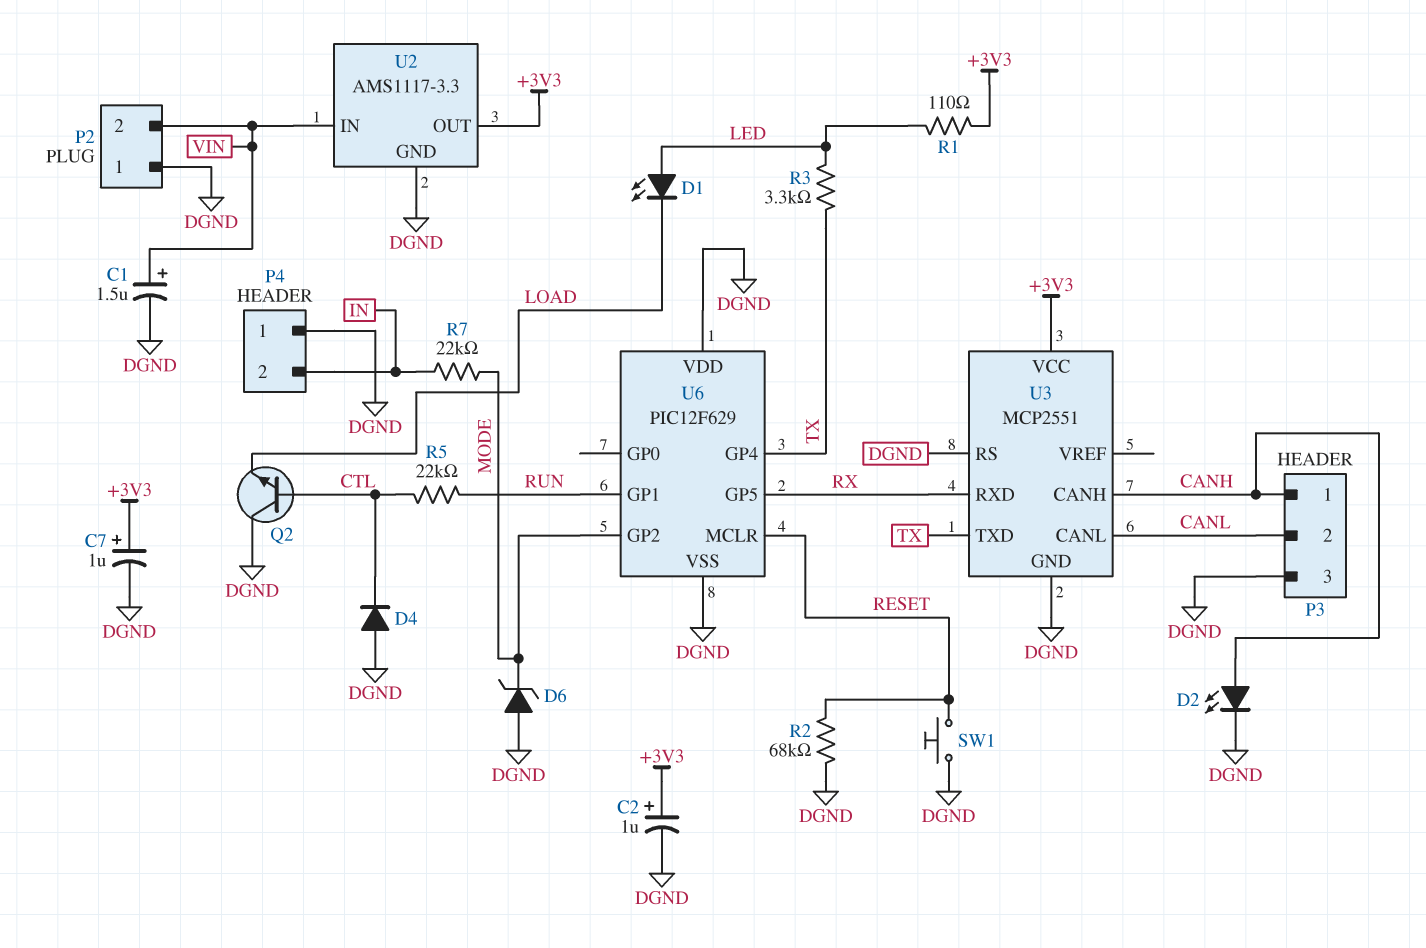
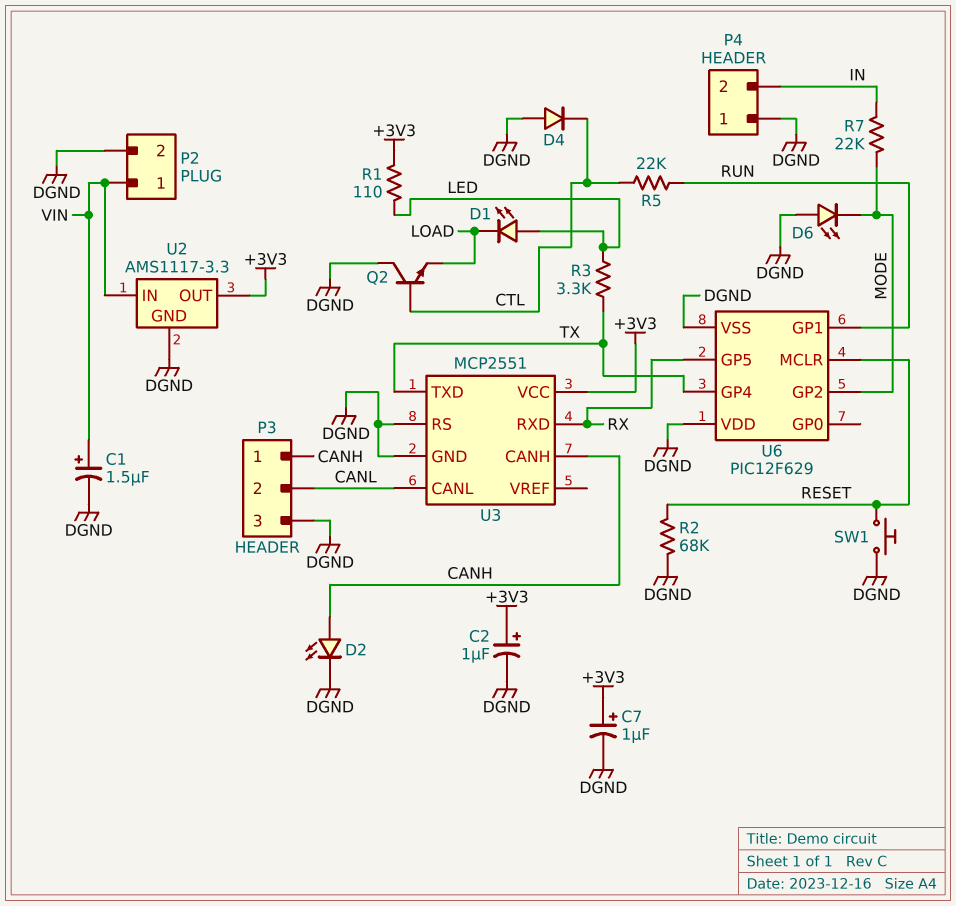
D6: zener (A DGND, K MODE) -> LED (A DGND, K MODE)
P2 pin 1: DGND -> VIN
P2 pin 2: VIN -> DGND

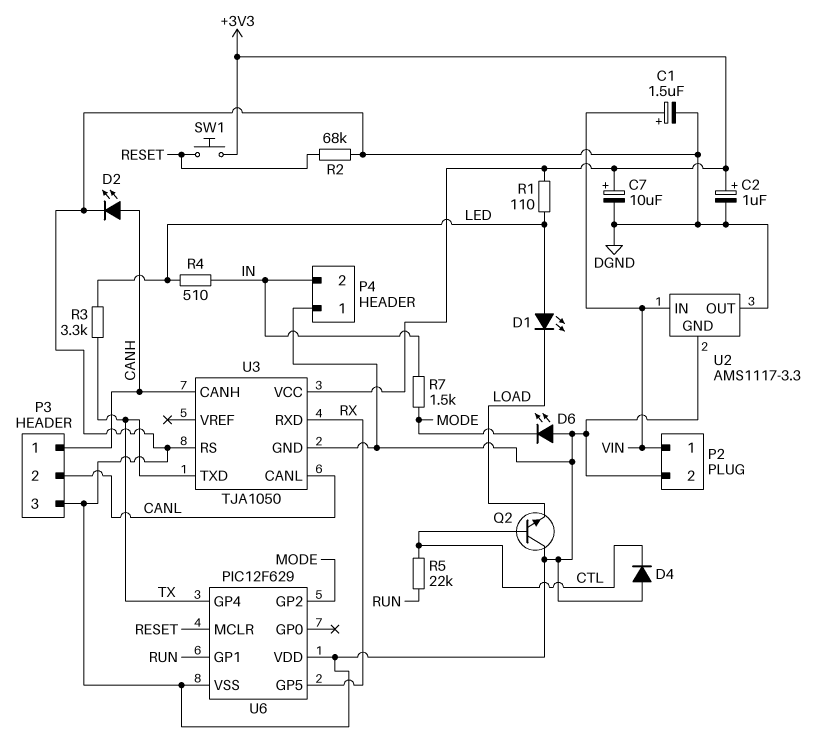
C7: 1uF (plus +3V3, minus DGND) -> 10uF (plus +3V3, minus DGND)
R4: none -> 510 (IN, LED)
R7: 22k (IN, MODE) -> 1.5k (IN, MODE)
SW1: button (DGND, RESET) -> button (+3V3, RESET)
U2 pin OUT: +3V3 -> DGND
U3: MCP2551 -> TJA1050

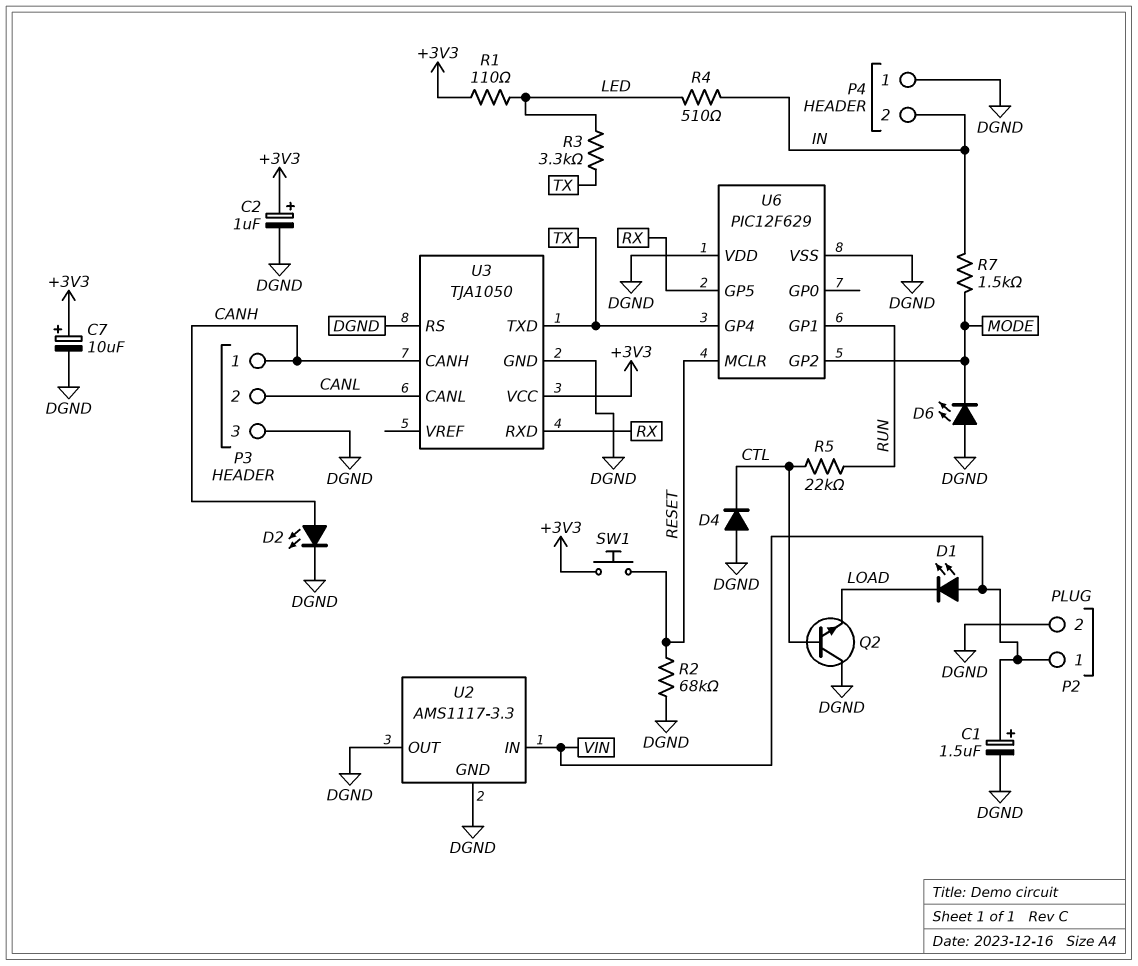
D1: LED (A LED, K LOAD) -> LED (A VIN, K LOAD)

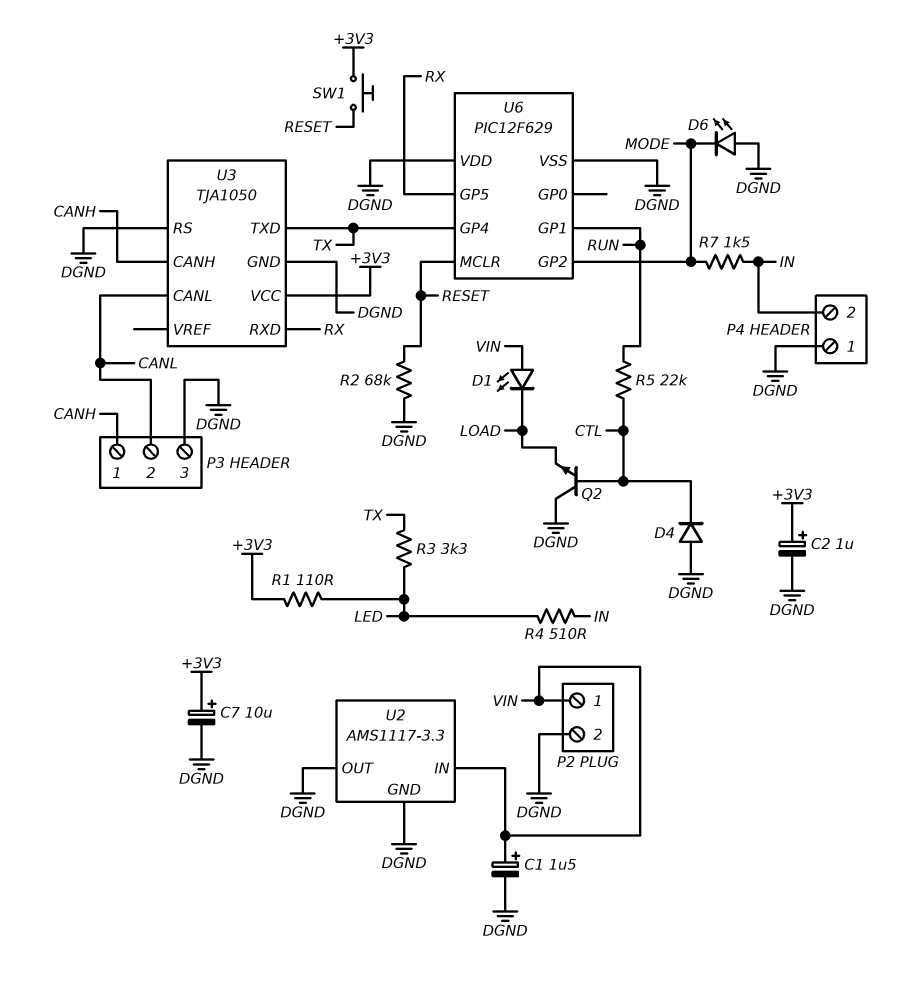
D2: LED (A CANH, K DGND) -> none

